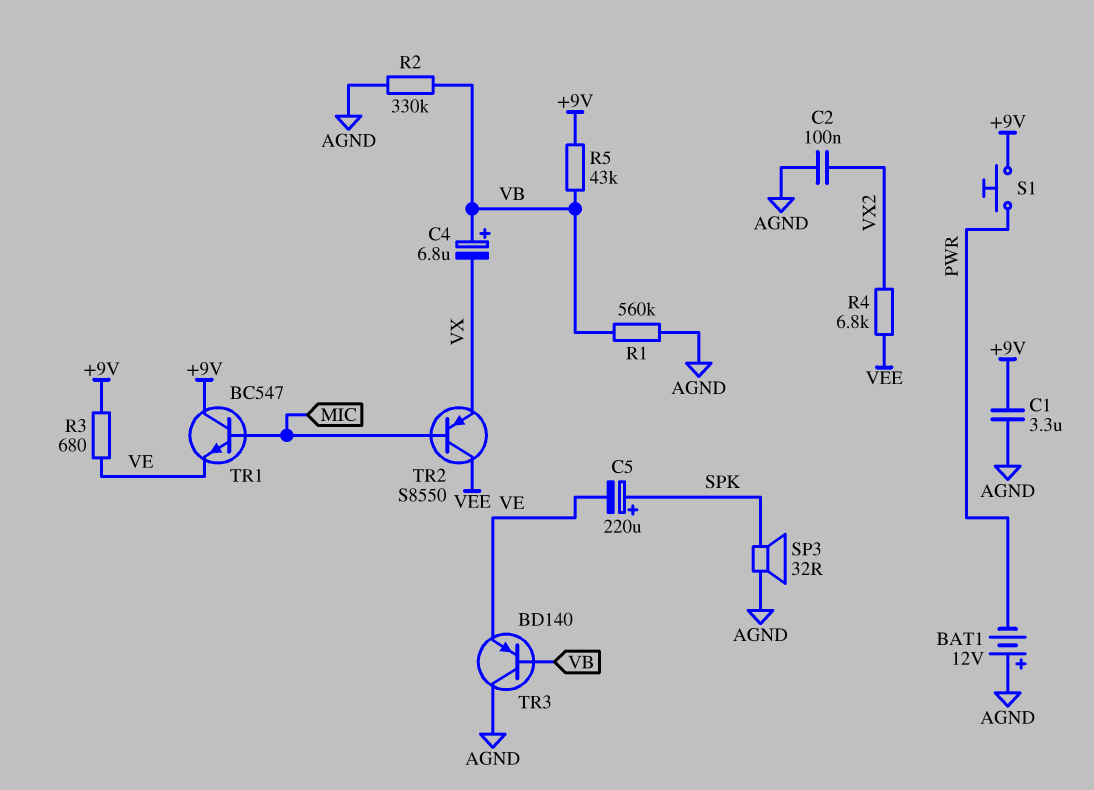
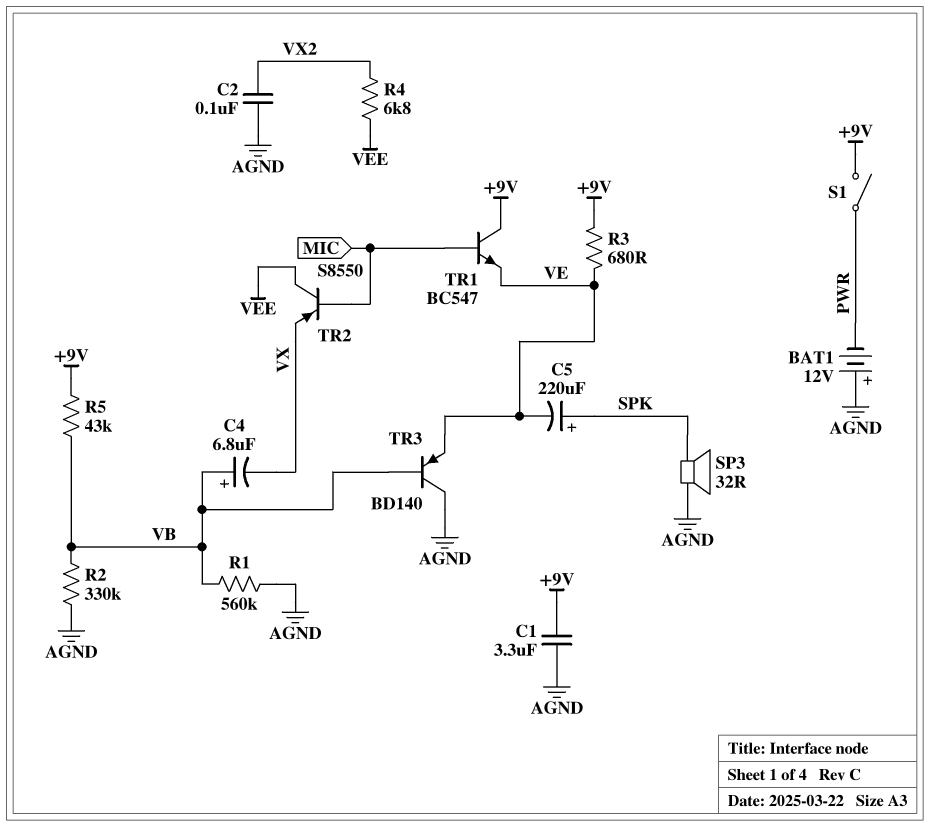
S1: button (+9V, PWR) -> switch (+9V, PWR)

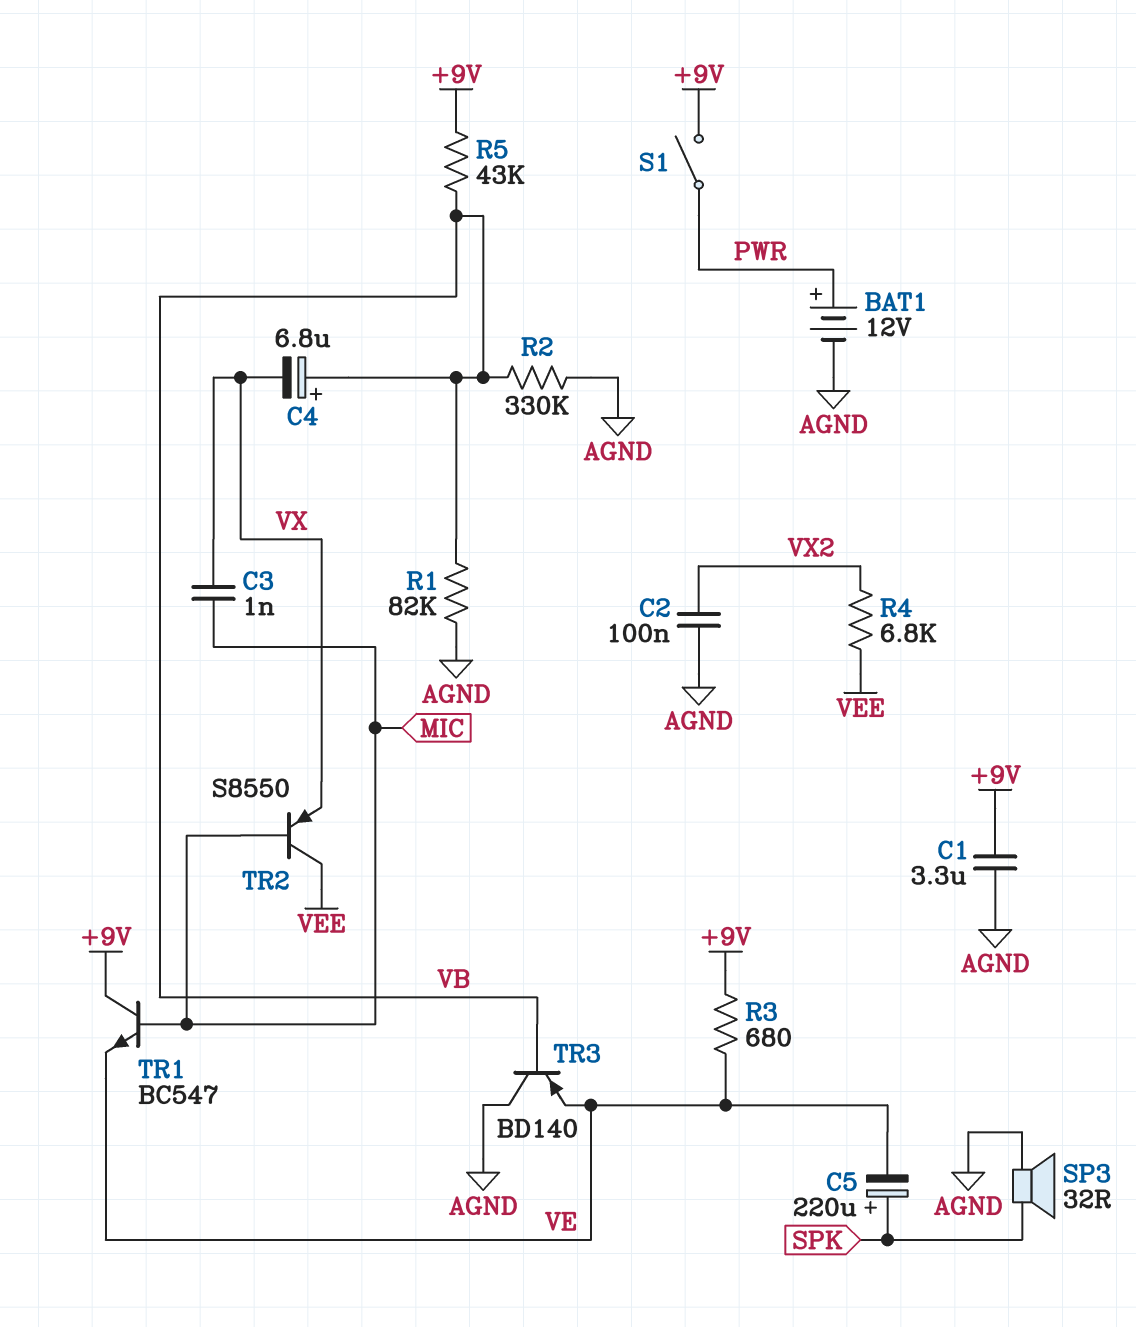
BAT1: 12V (plus AGND, minus PWR) -> 12V (plus PWR, minus AGND)
C3: none -> 1nF (MIC, VX)
R1: 560k (AGND, VB) -> 82k (AGND, VB)

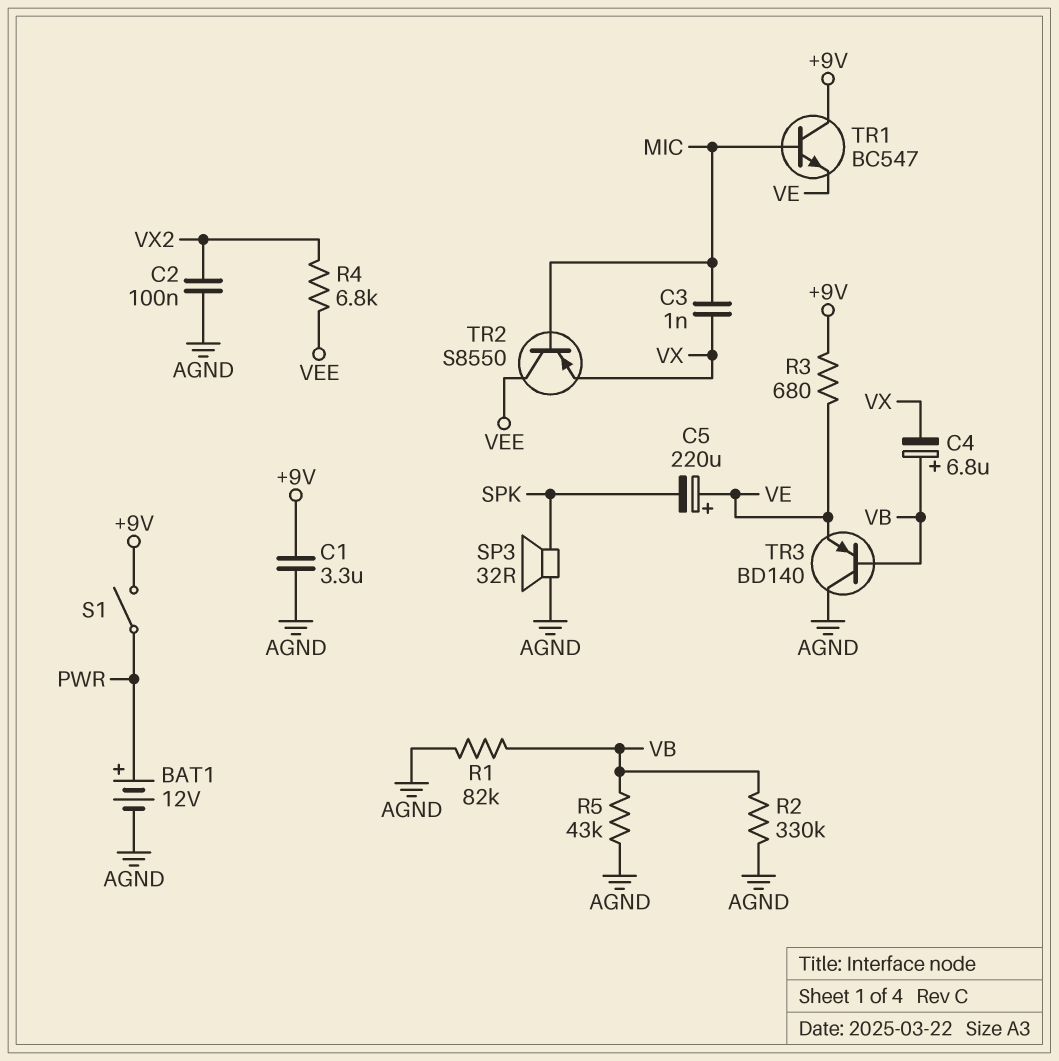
C5: 220uF (plus SPK, minus VE) -> 220uF (plus VE, minus SPK)
R5: 43k (+9V, VB) -> 43k (AGND, VB)

